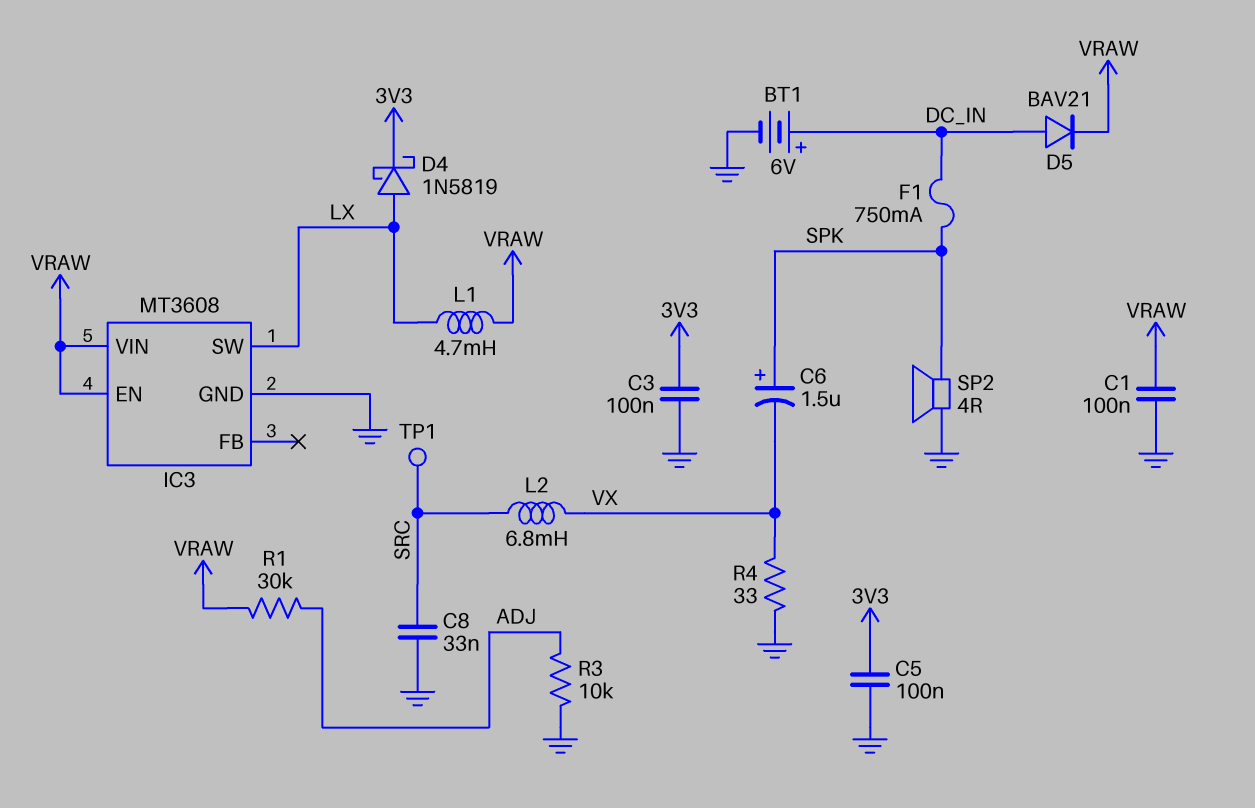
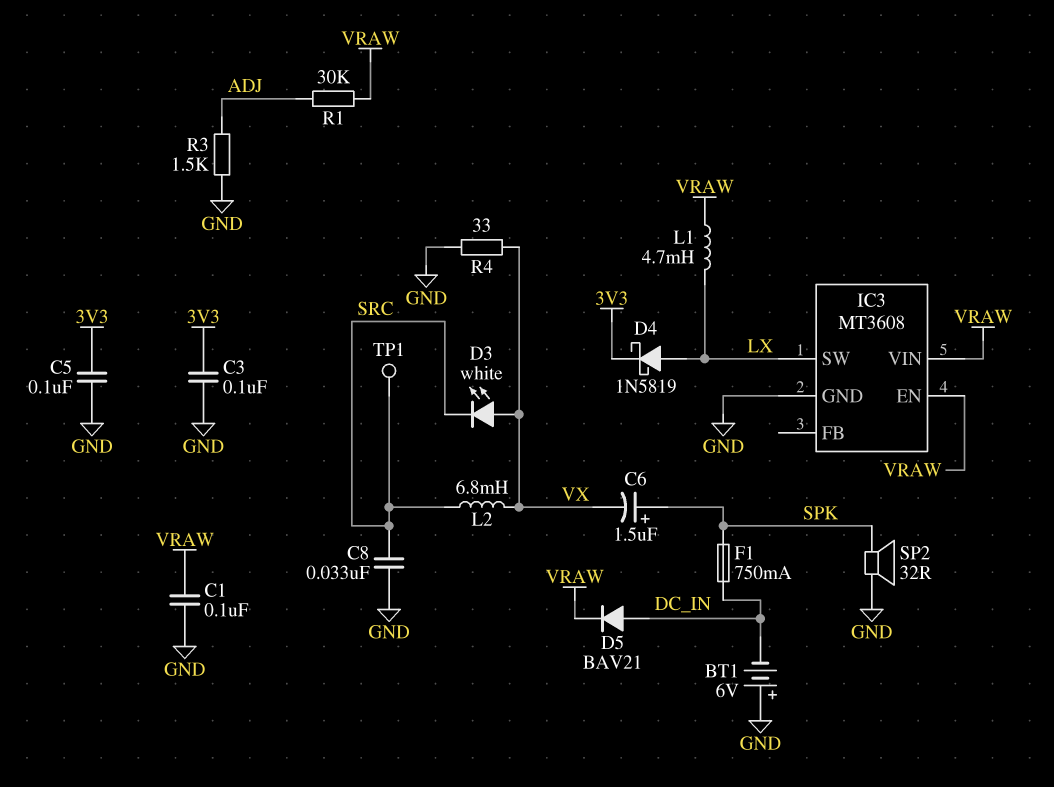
BT1: 6V (plus DC_IN, minus GND) -> 6V (plus GND, minus DC_IN)
D3: none -> LED white (A VX, K SRC)
R3: 10k (ADJ, GND) -> 1.5k (ADJ, GND)
SP2: speaker 4R (GND, SPK) -> speaker 32R (GND, SPK)

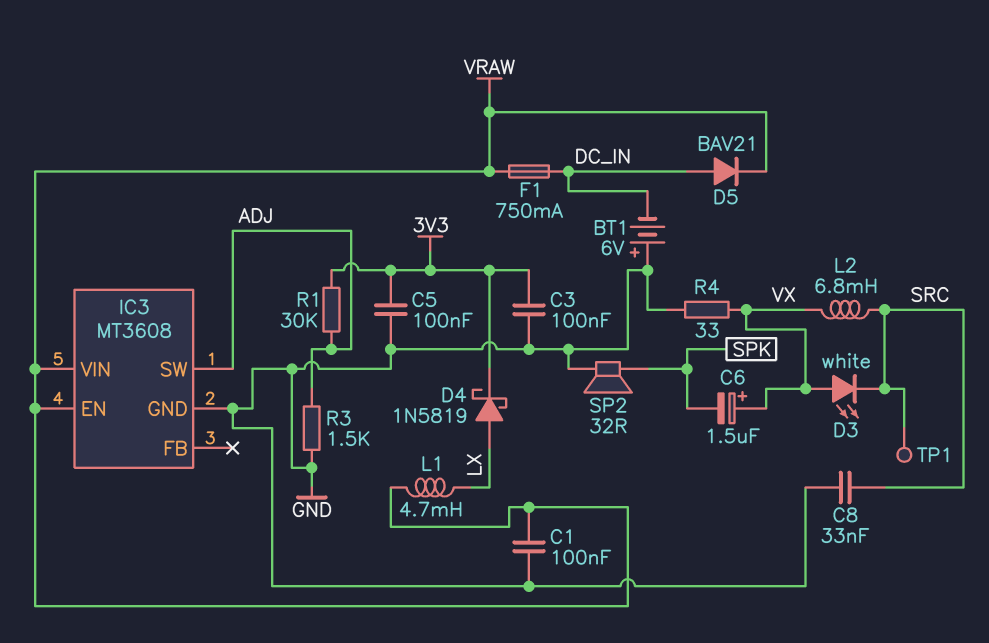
C6: 1.5uF (plus SPK, minus VX) -> 1.5uF (plus VX, minus SPK)
F1: 750mA (DC_IN, SPK) -> 750mA (DC_IN, VRAW)
IC3 pin SW: LX -> ADJ
R1: 30k (ADJ, VRAW) -> 30k (3V3, ADJ)

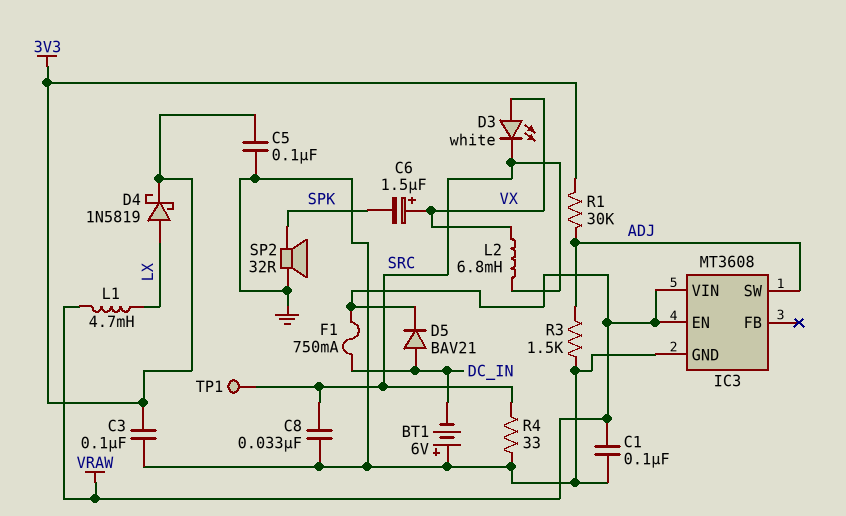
R4: 33 (GND, VX) -> 33 (GND, SRC)

